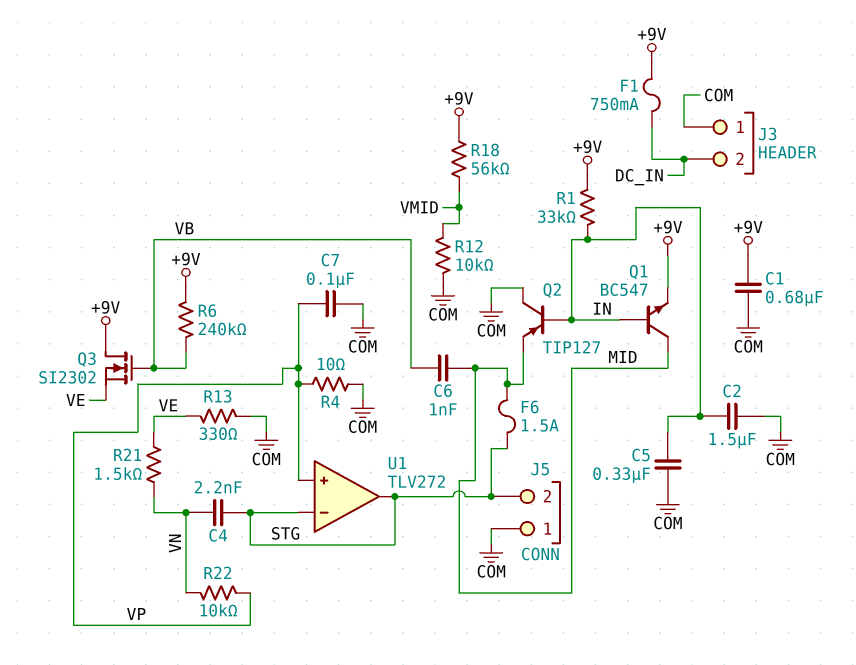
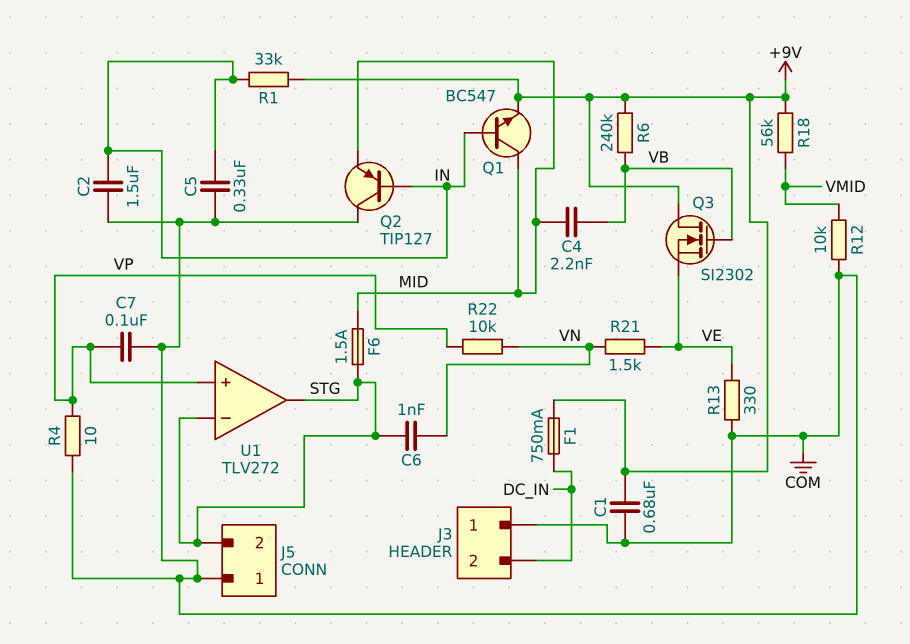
C4: 2.2nF (STG, VN) -> 2.2nF (MID, VB)
C6: 1nF (MID, VB) -> 1nF (STG, VN)

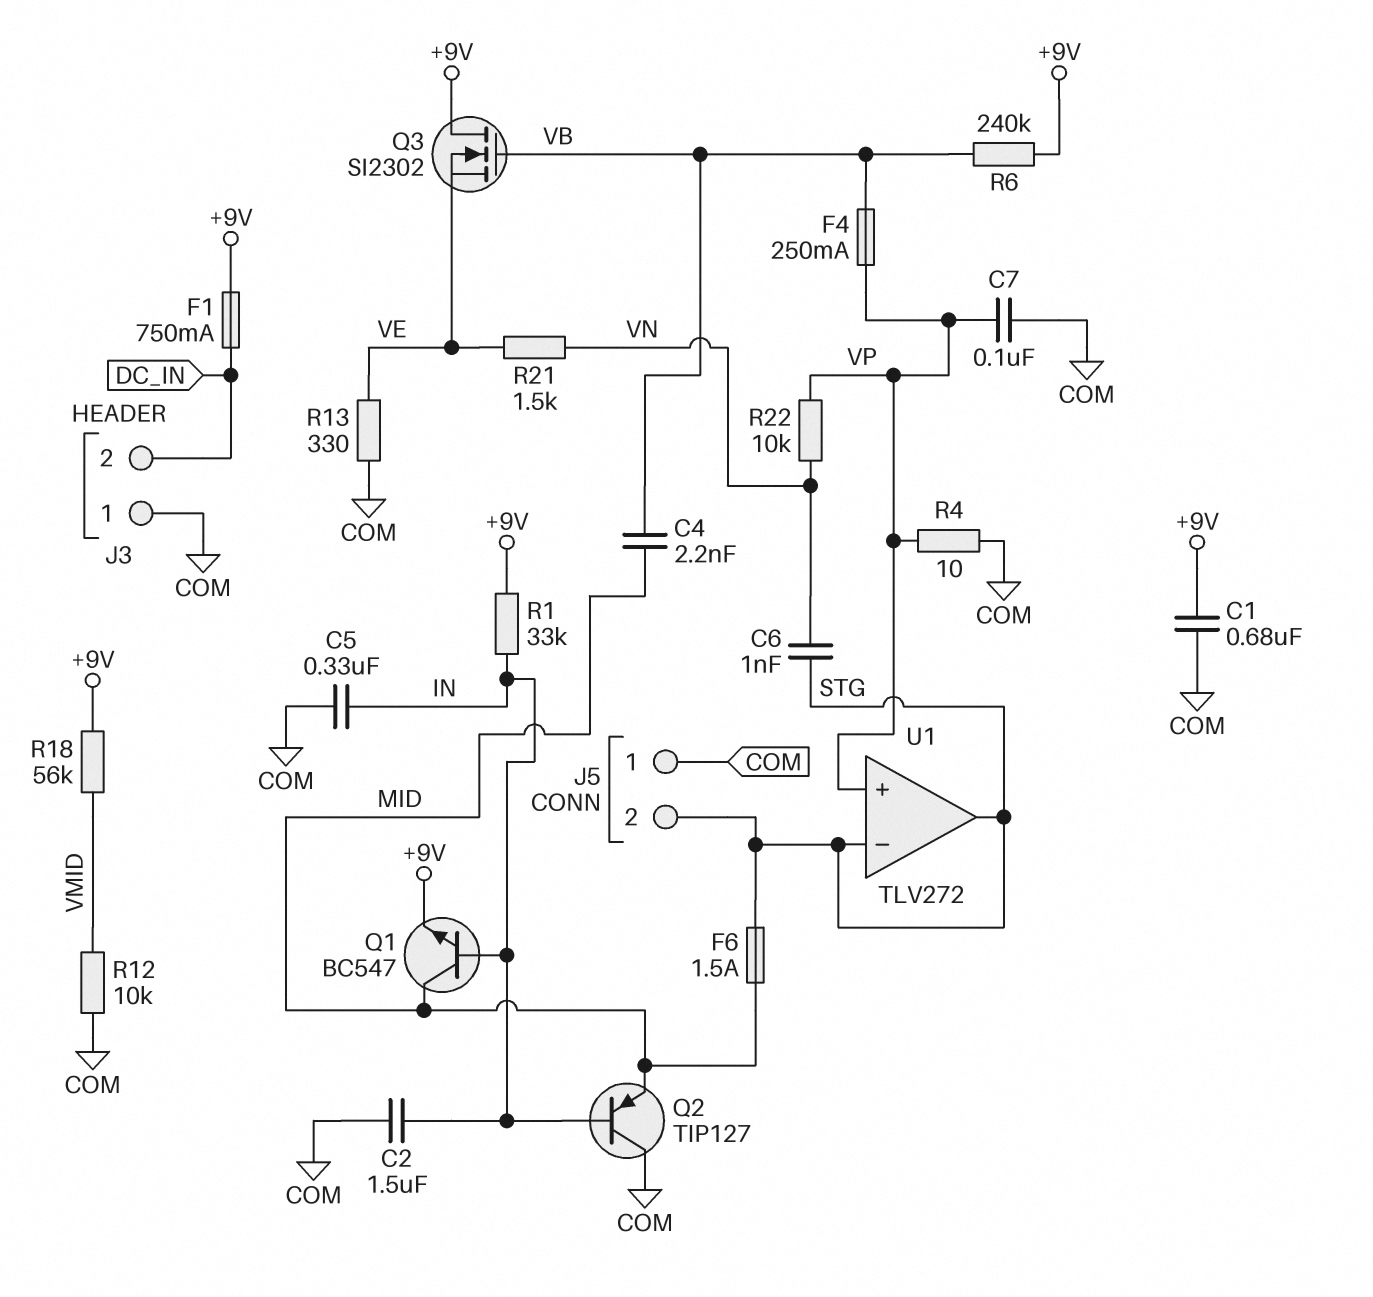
F4: none -> 250mA (VB, VP)

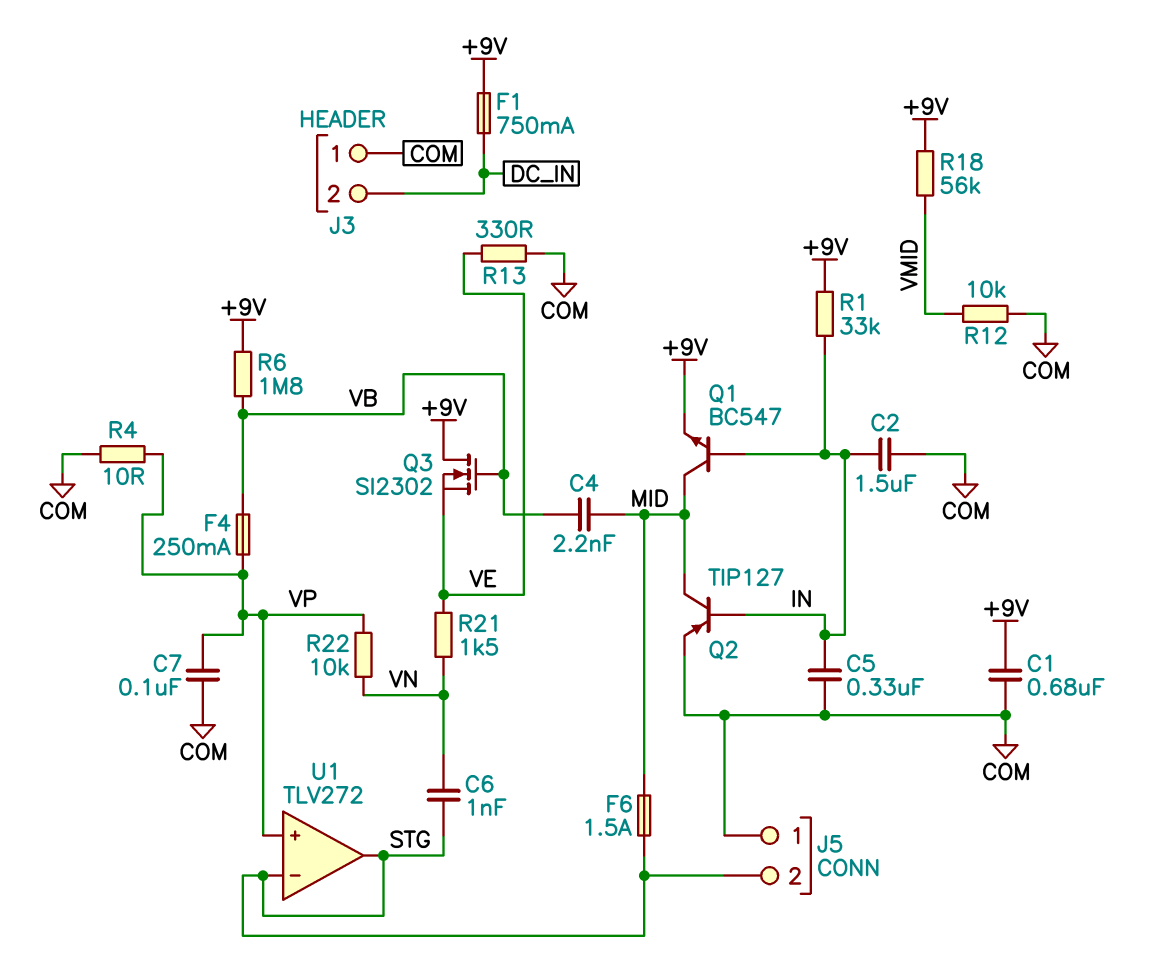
Q2: PNP TIP127 (B IN, C COM, E MID) -> PNP TIP127 (B IN, C MID, E COM)
R6: 240k (+9V, VB) -> 1.8M (+9V, VB)

